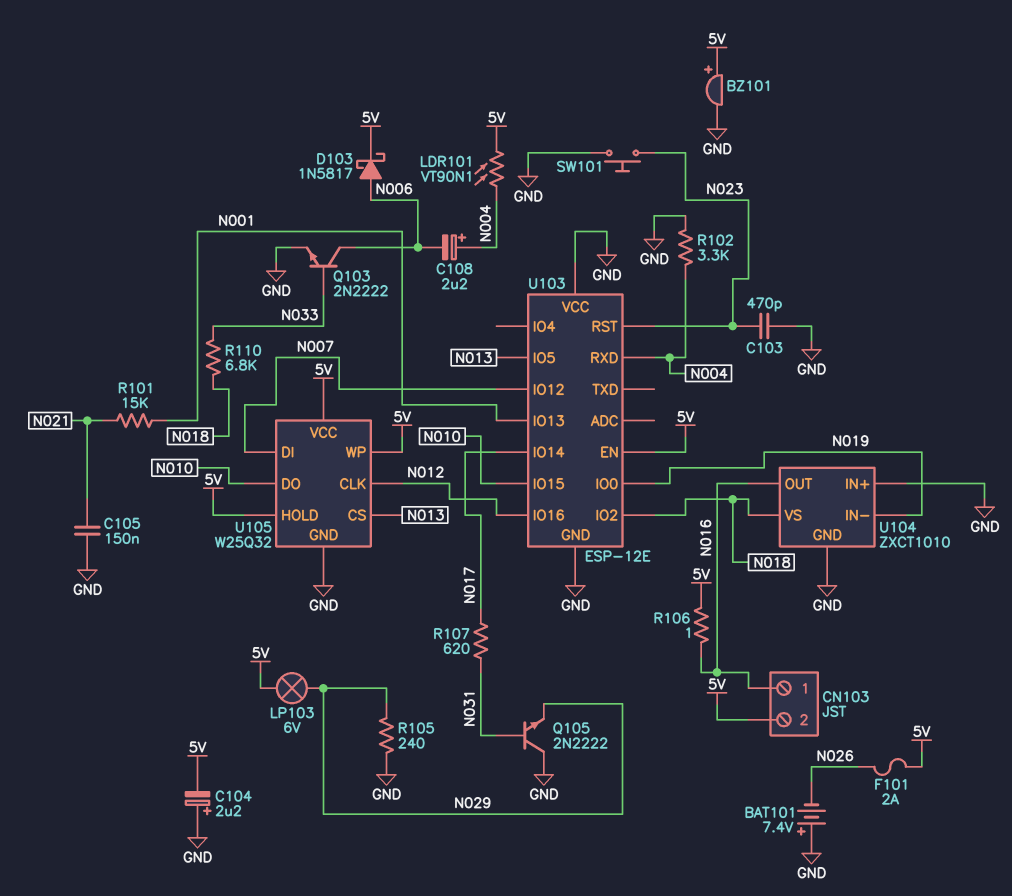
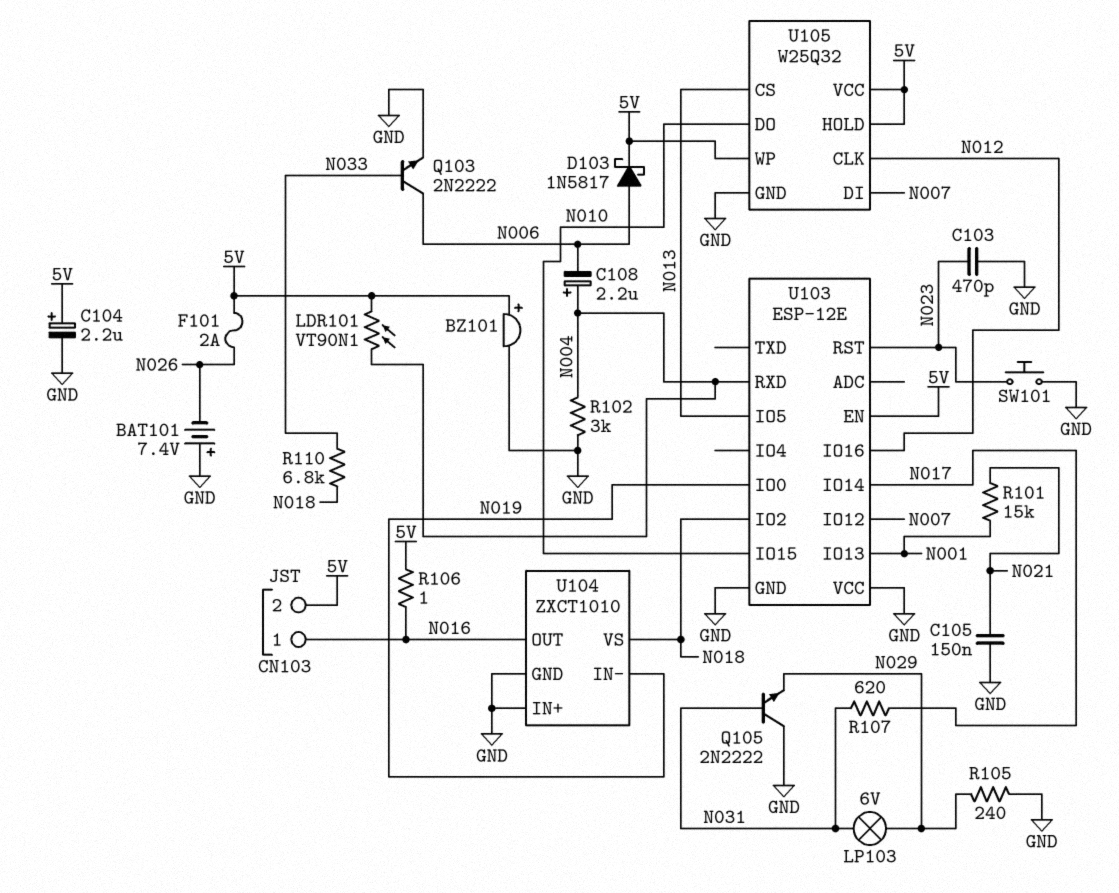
C104: 2.2uF (plus GND, minus 5V) -> 2.2uF (plus 5V, minus GND)
LP103: lamp 6V (5V, N029) -> lamp 6V (N029, N031)
R102: 3.3k (GND, N004) -> 3k (GND, N004)

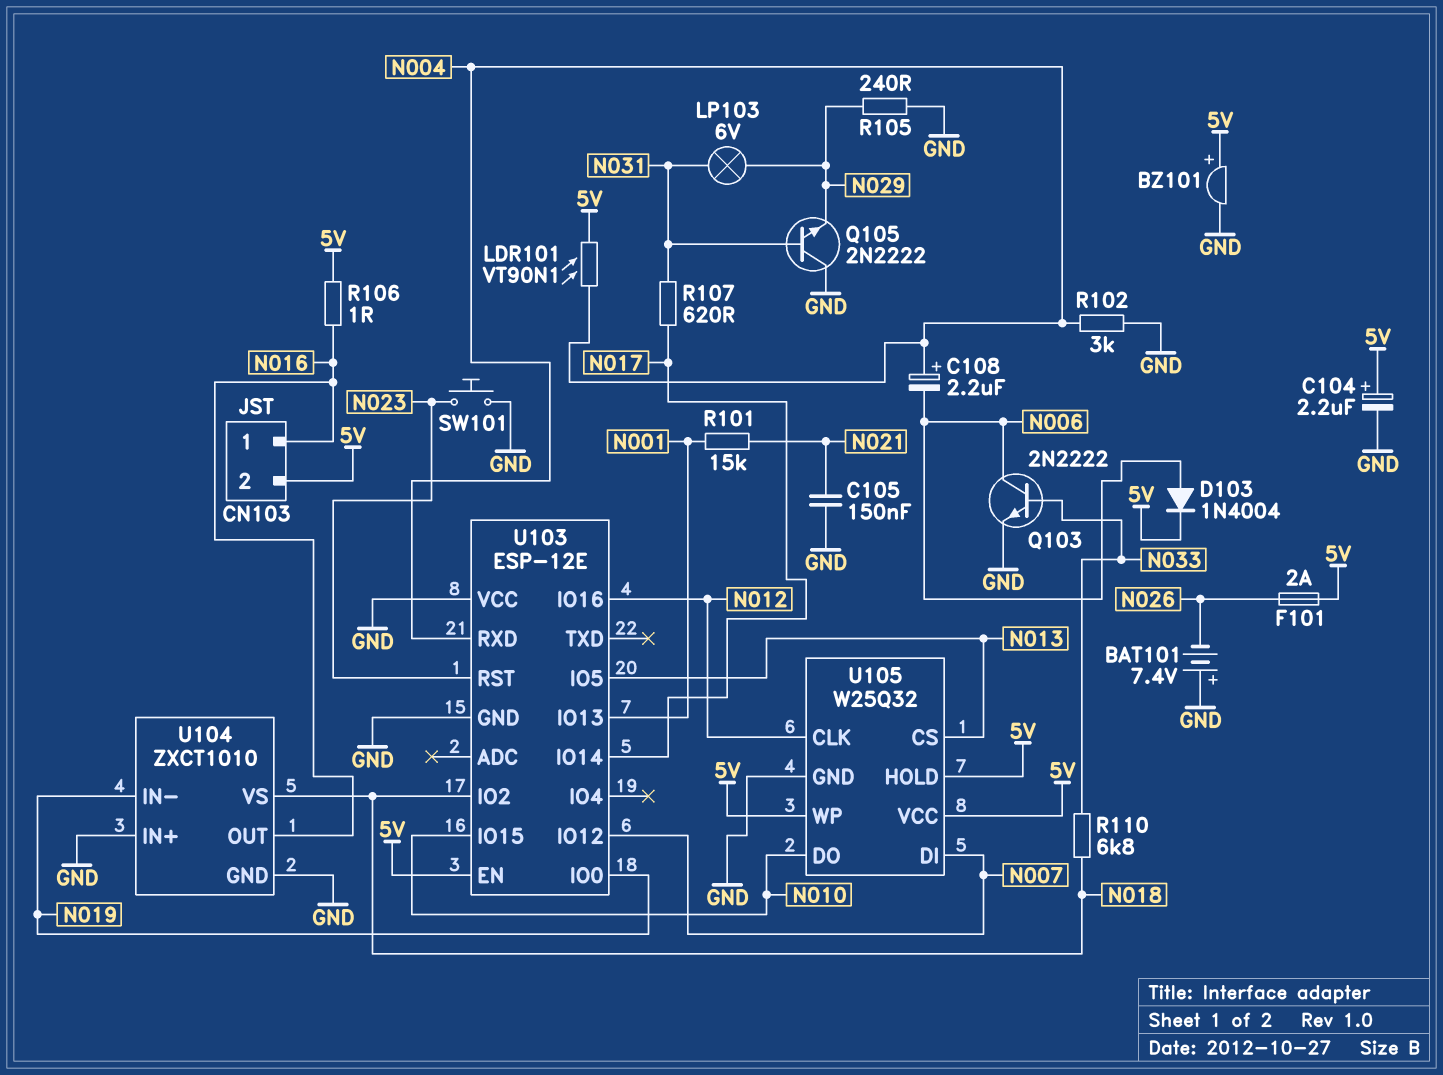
C103: 470pF (GND, N023) -> none
D103: schottky 1N5817 (A N006, K 5V) -> diode 1N4004 (A N006, K 5V)

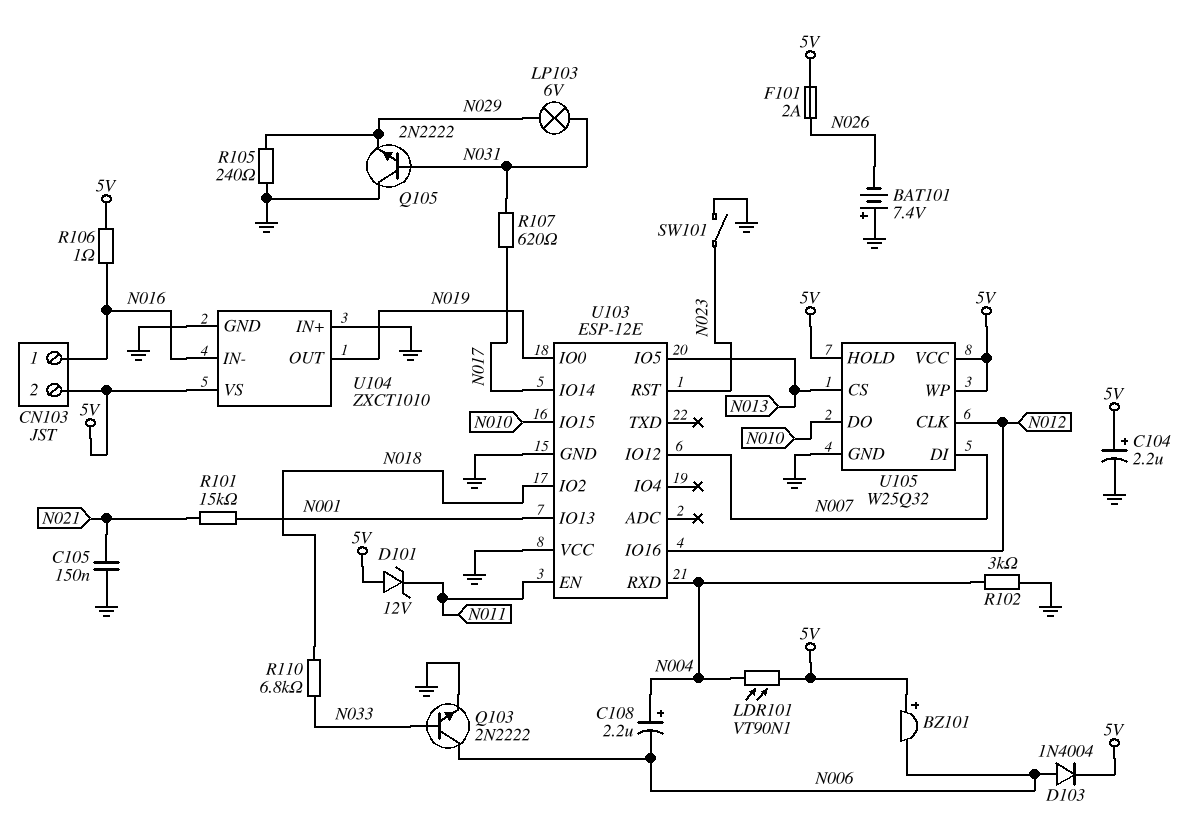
BZ101: buzzer (plus 5V, minus GND) -> buzzer (plus 5V, minus N006)
D101: none -> zener 12V (A 5V, K N011)
SW101: button (GND, N023) -> switch (GND, N023)
U103 pin EN: 5V -> N011
U104 pin IN-: N019 -> N016
U104 pin OUT: N016 -> N019
U104 pin VS: N018 -> 5V

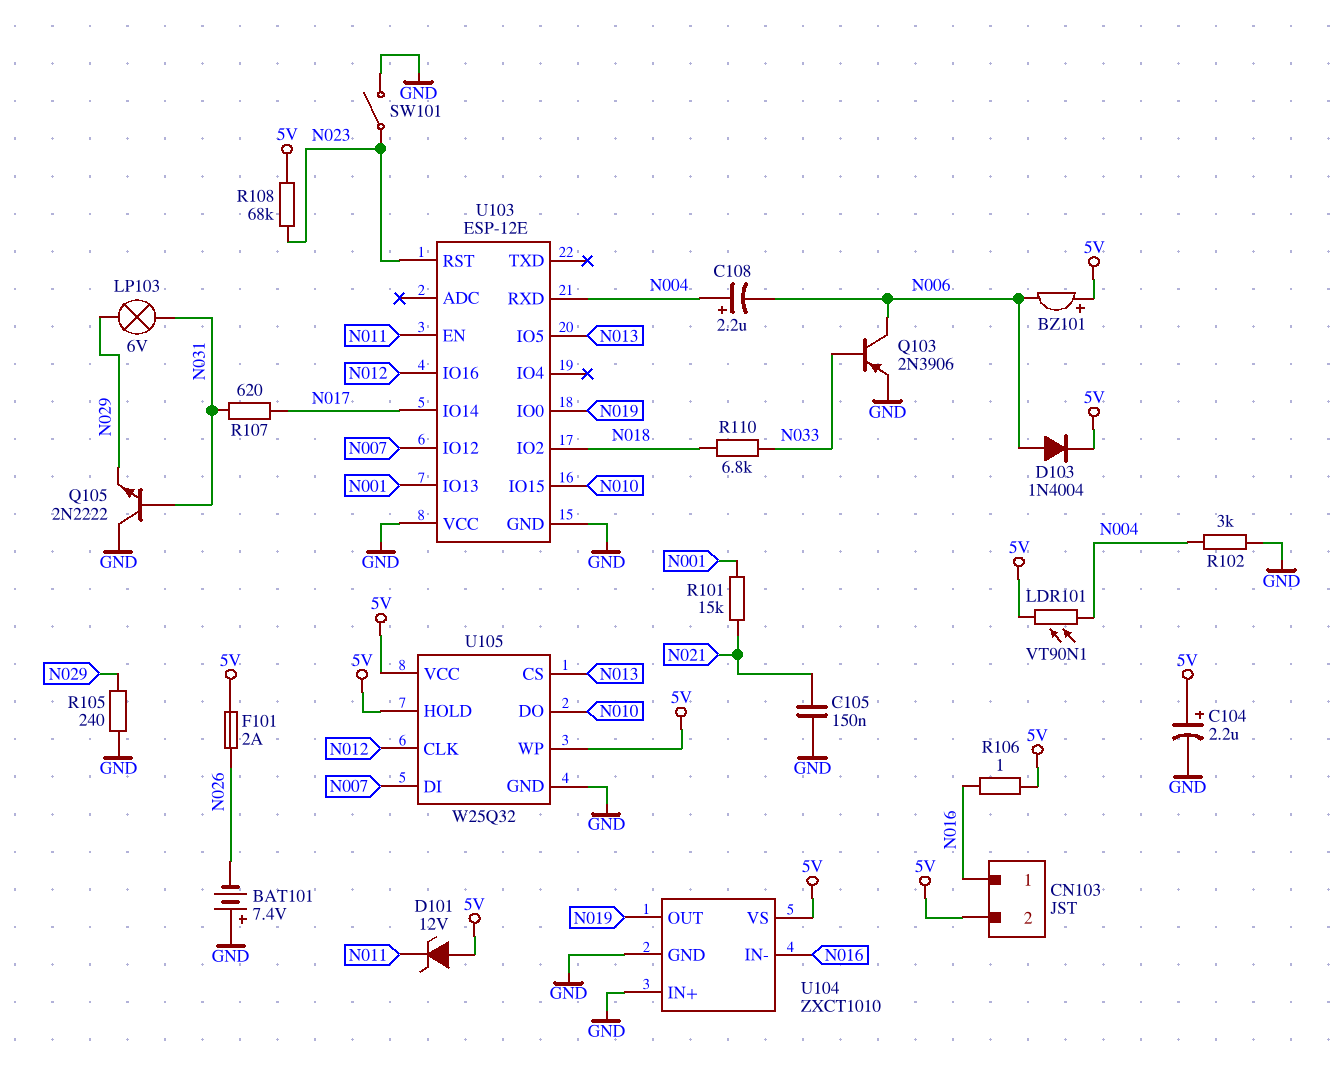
Q103: NPN 2N2222 (B N033, C N006, E GND) -> PNP 2N3906 (B N033, C N006, E GND)
R108: none -> 68k (5V, N023)

